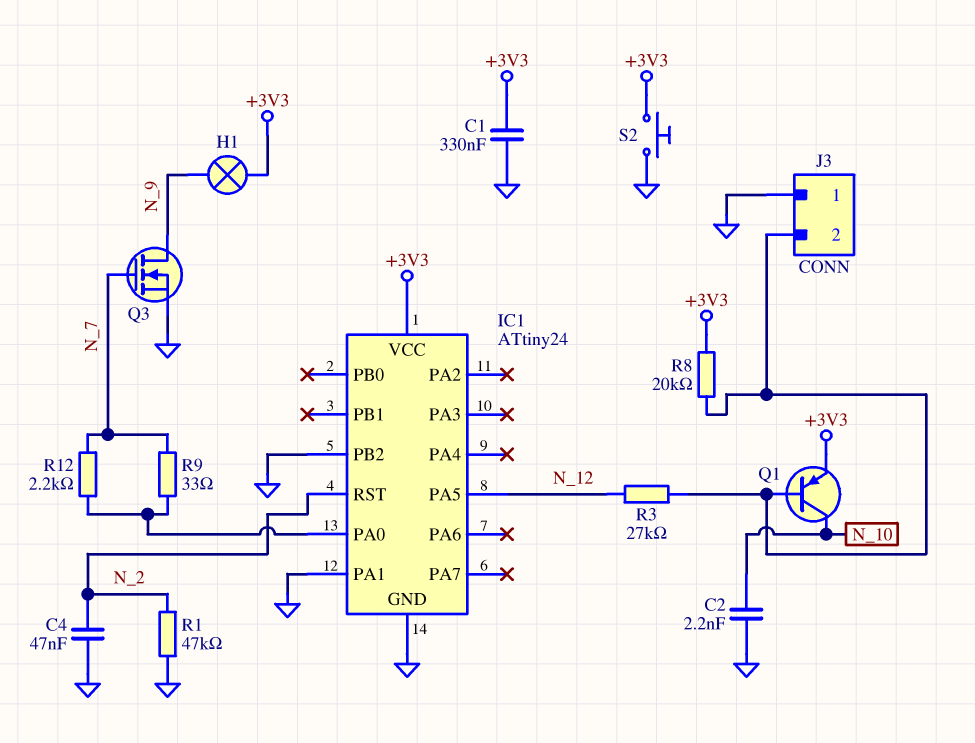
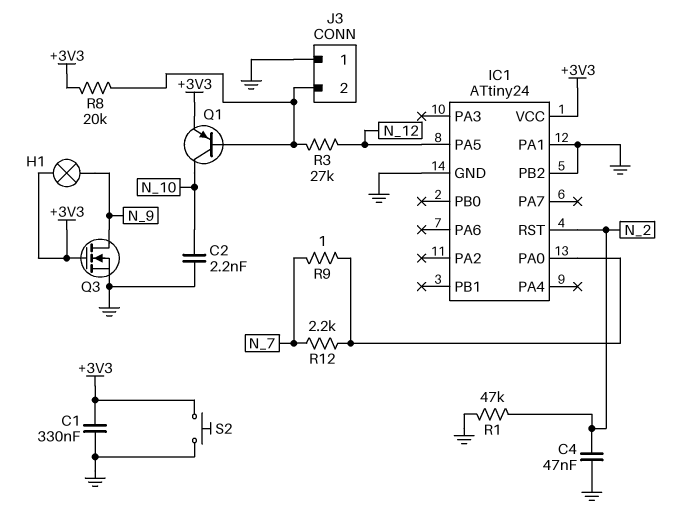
Q3: NMOS (G N_7, D N_9, S GND) -> NMOS (G +3V3, D N_9, S GND)
R9: 33 (IC1/PA0, N_7) -> 1 (IC1/PA0, N_7)

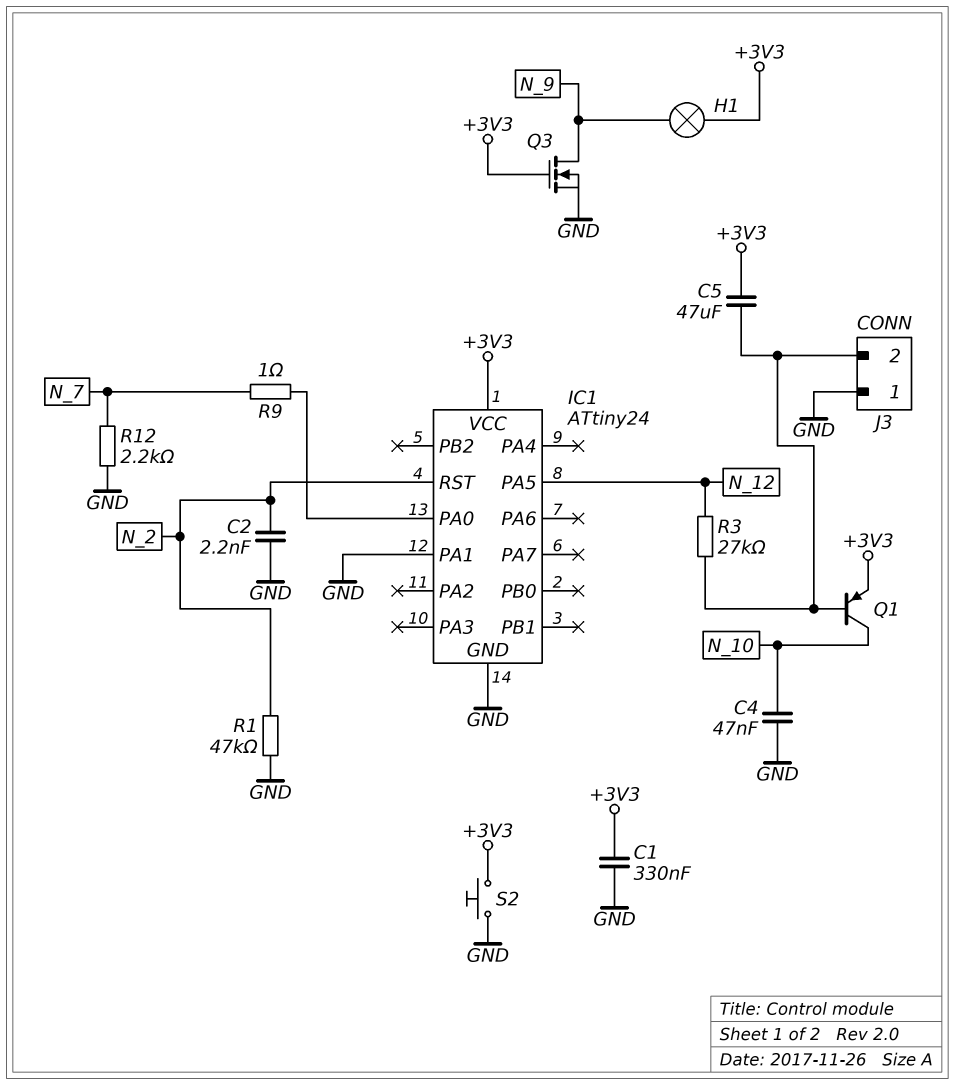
C2: 2.2nF (GND, N_10) -> 2.2nF (GND, N_2)
C4: 47nF (GND, N_2) -> 47nF (GND, N_10)
C5: none -> 47uF (+3V3, J3/2)
IC1 pin PB2: GND -> none
R8: 20k (+3V3, J3/2) -> none
R12: 2.2k (IC1/PA0, N_7) -> 2.2k (GND, N_7)

